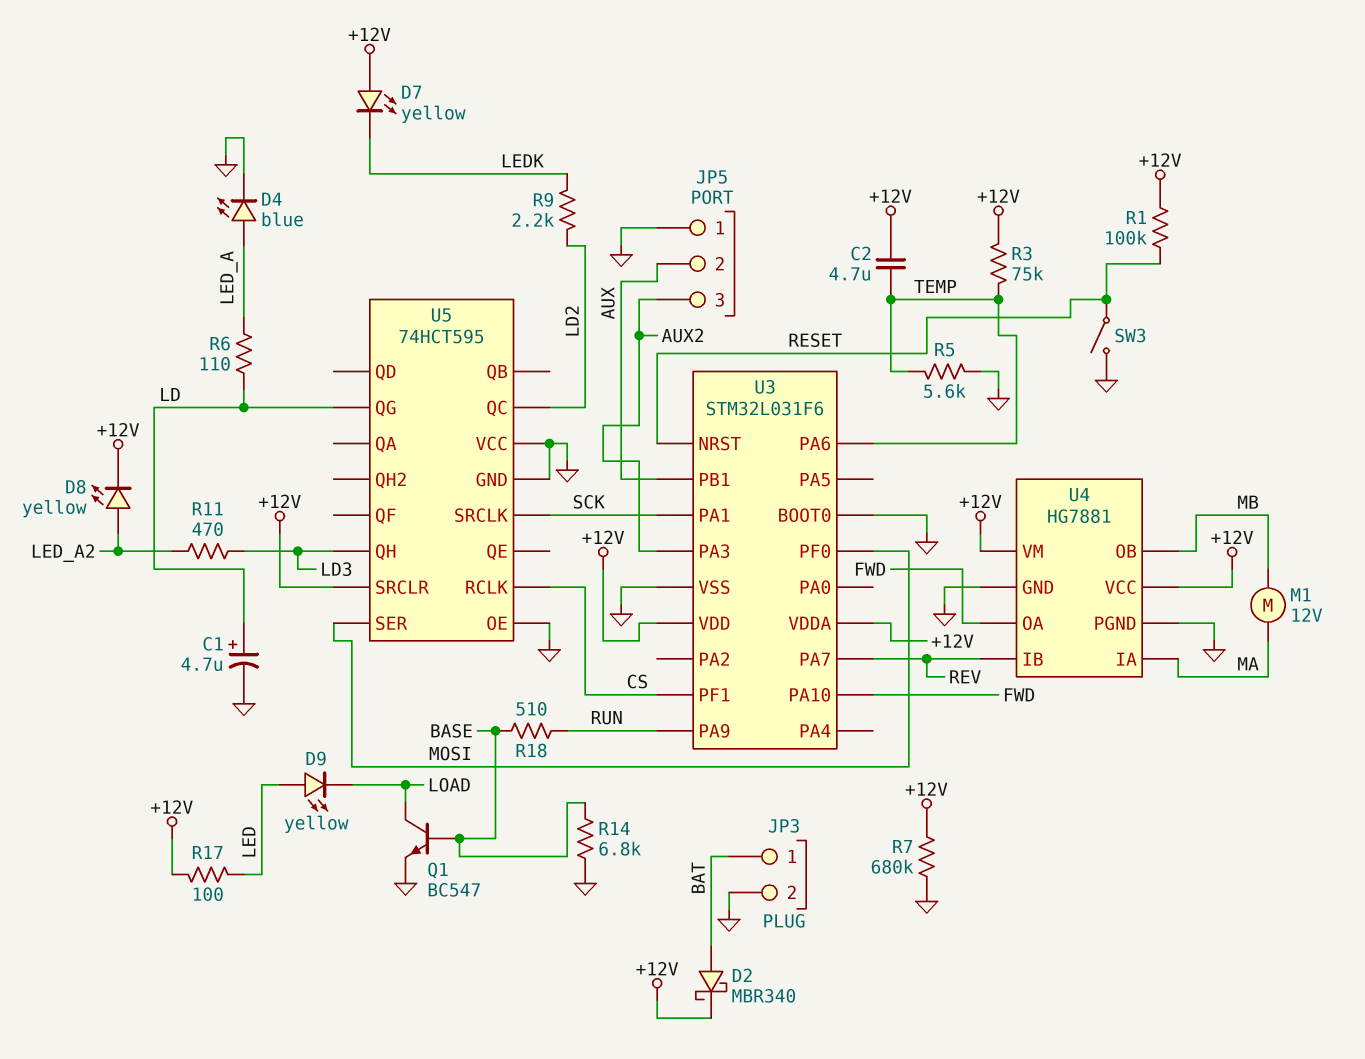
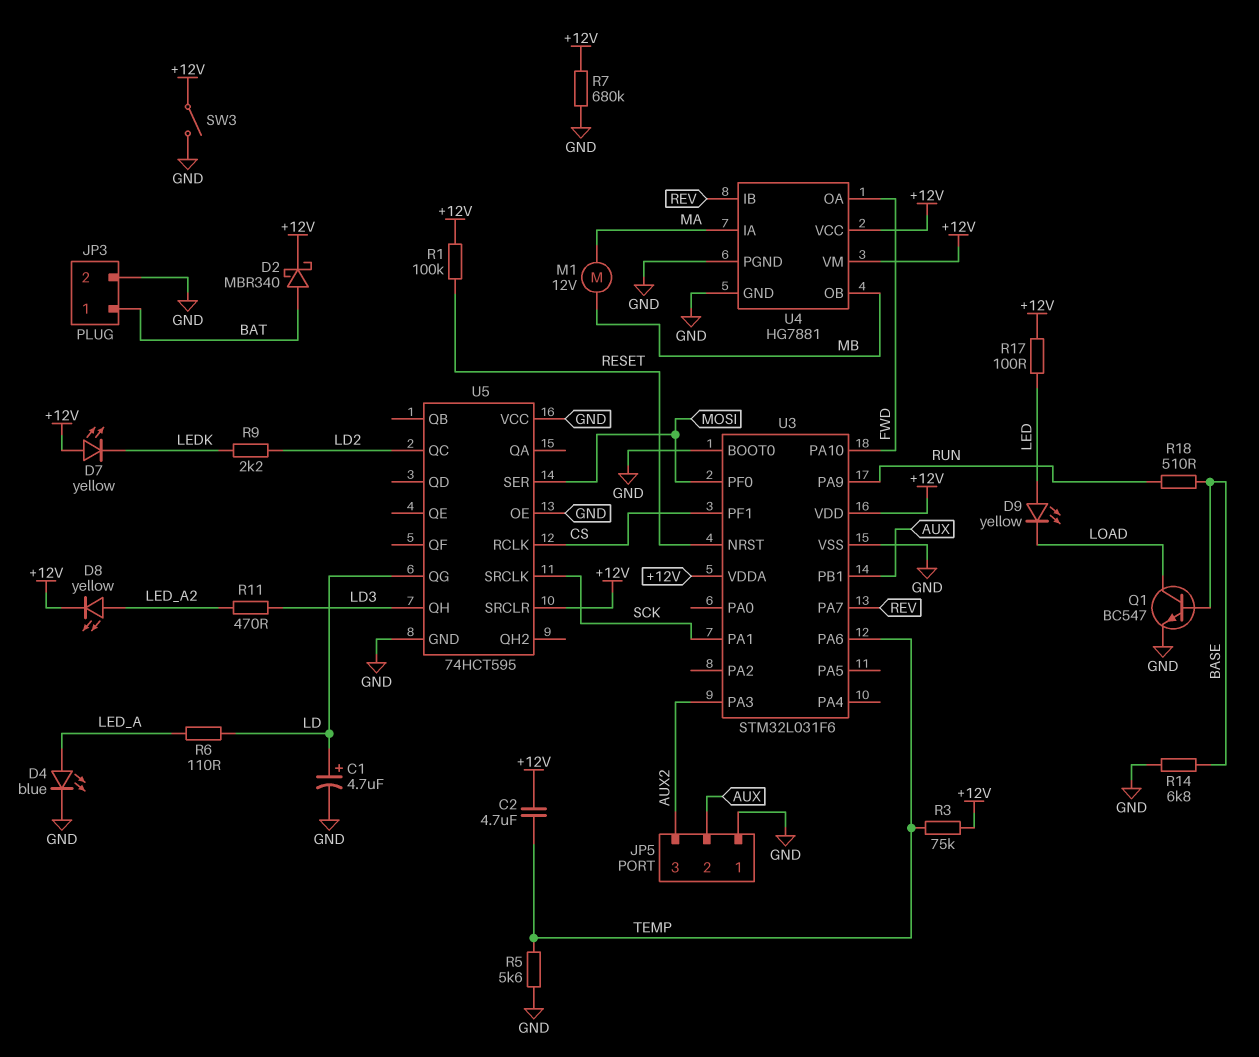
SW3: switch (GND, RESET) -> switch (+12V, GND)

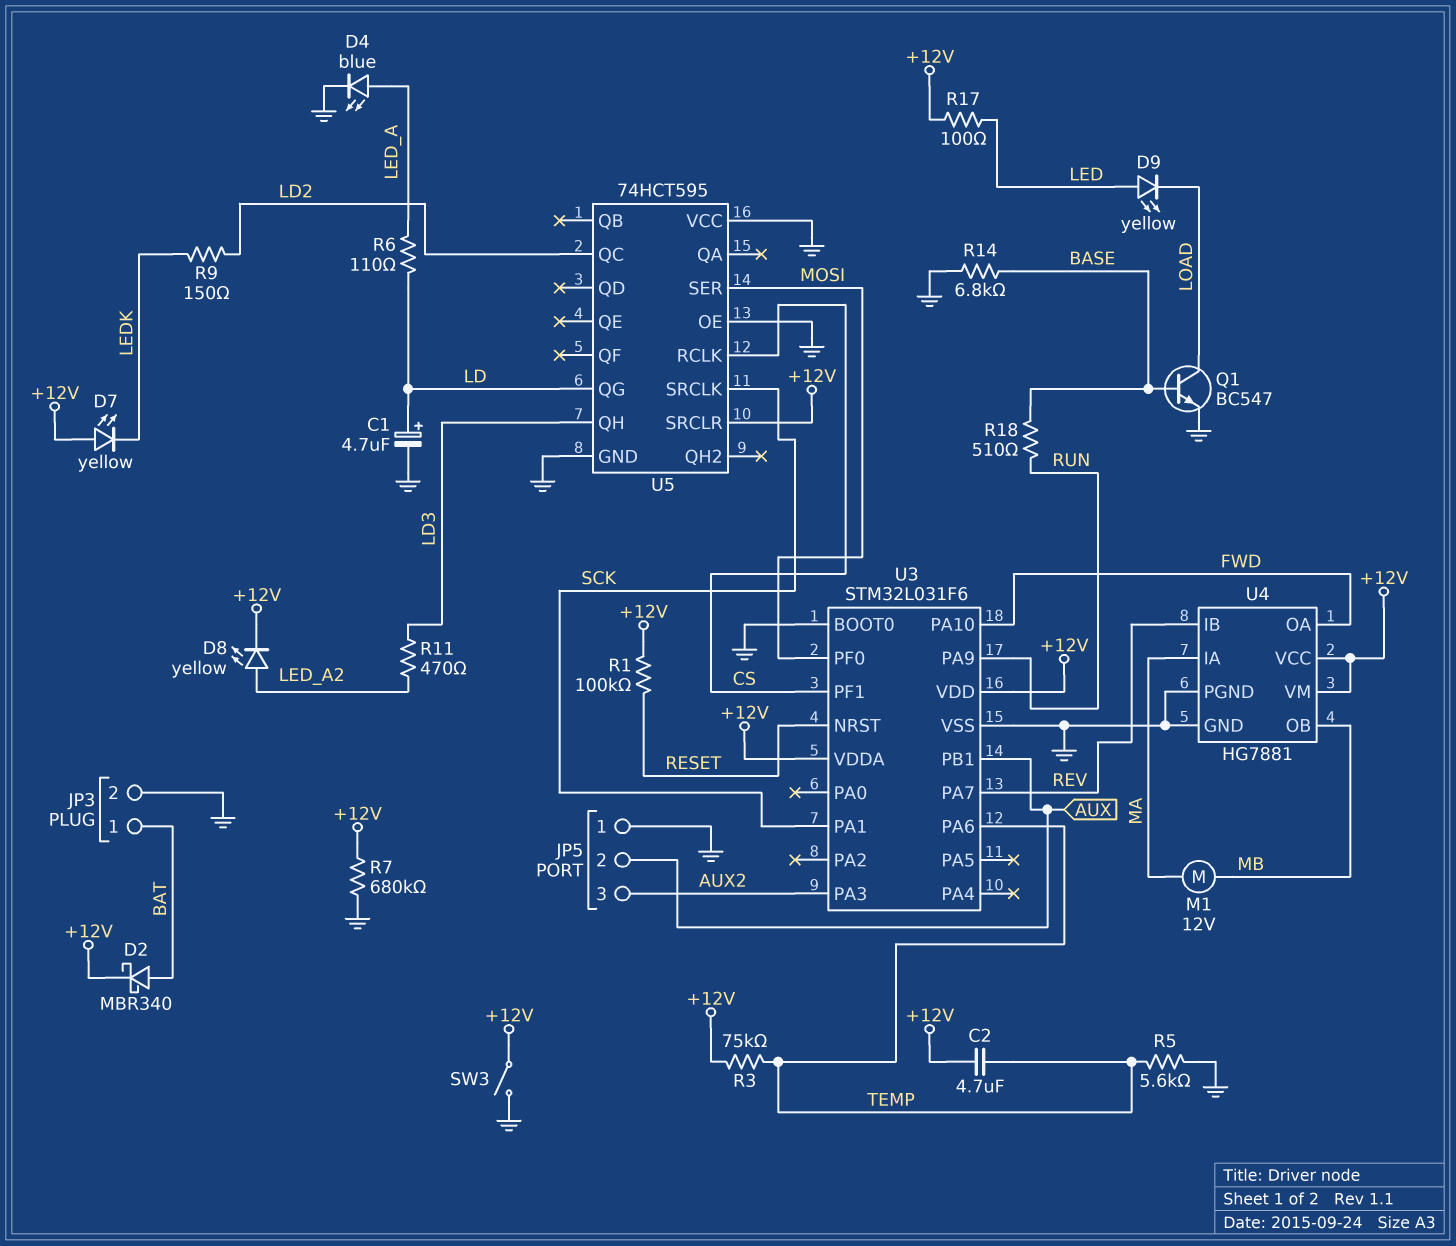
R9: 2.2k (LD2, LEDK) -> 150 (LD2, LEDK)

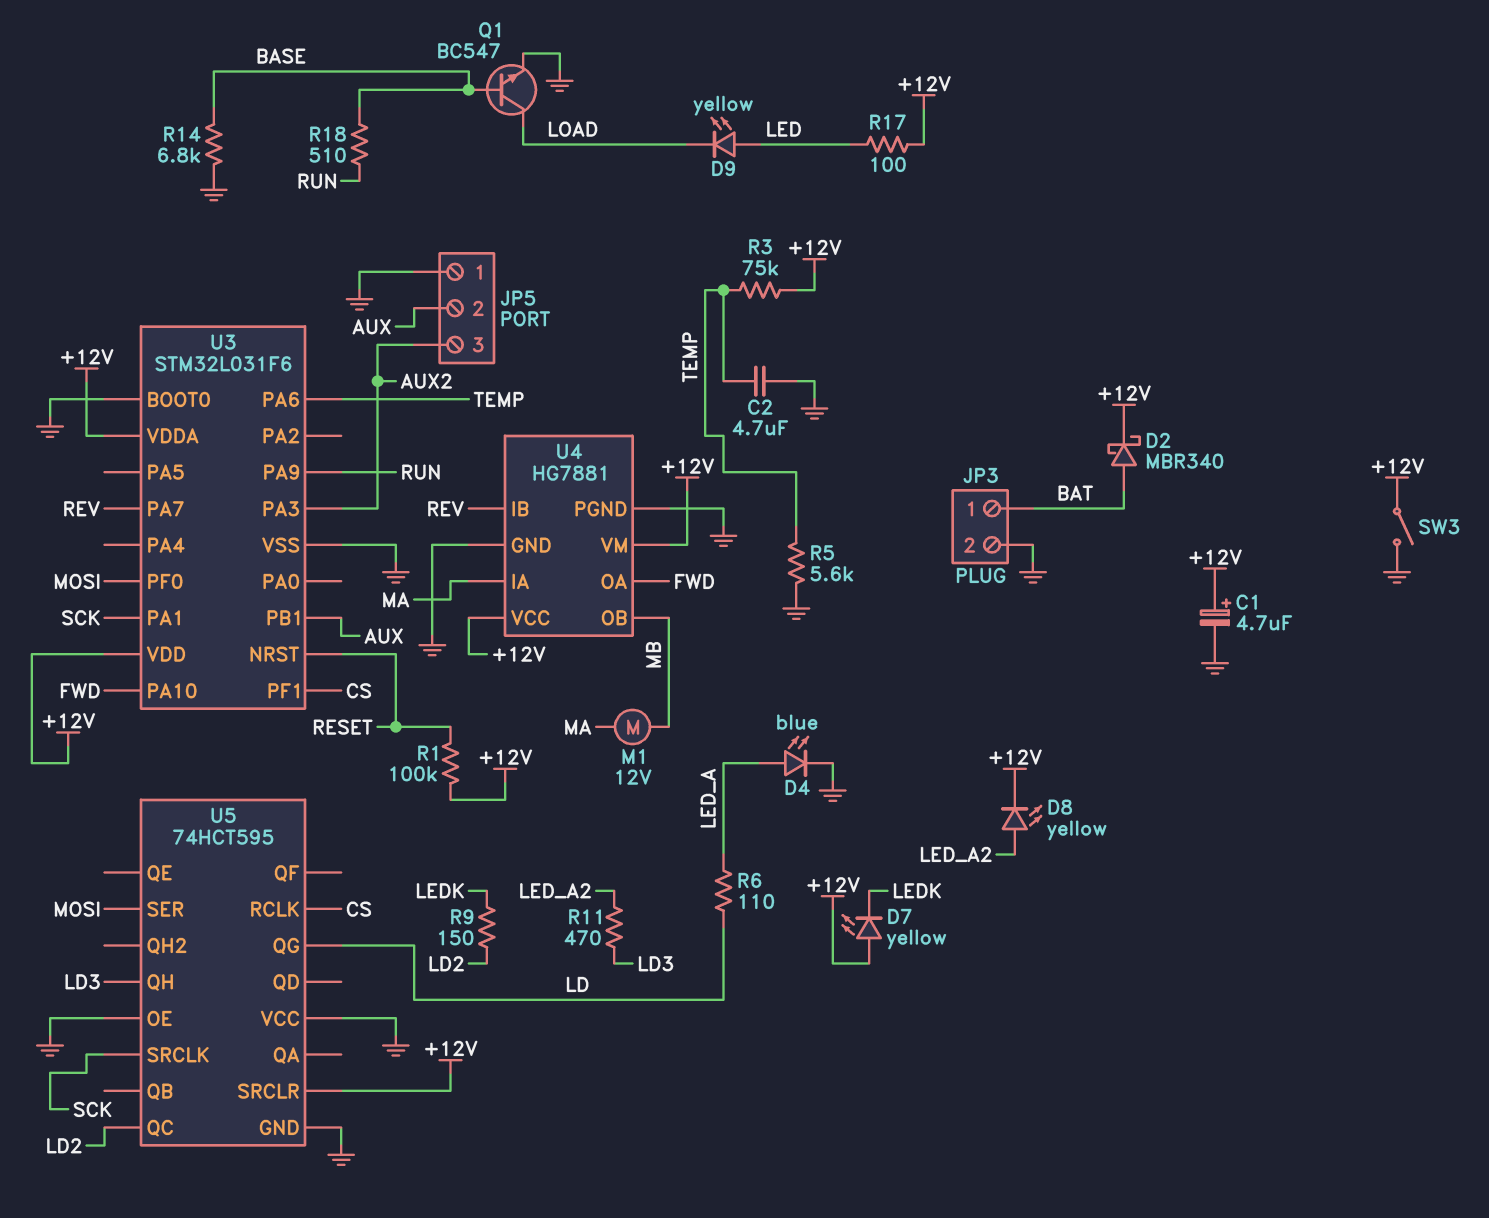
C1: 4.7uF (plus LD, minus GND) -> 4.7uF (plus +12V, minus GND)
C2: 4.7uF (+12V, TEMP) -> 4.7uF (GND, TEMP)
R7: 680k (+12V, GND) -> none

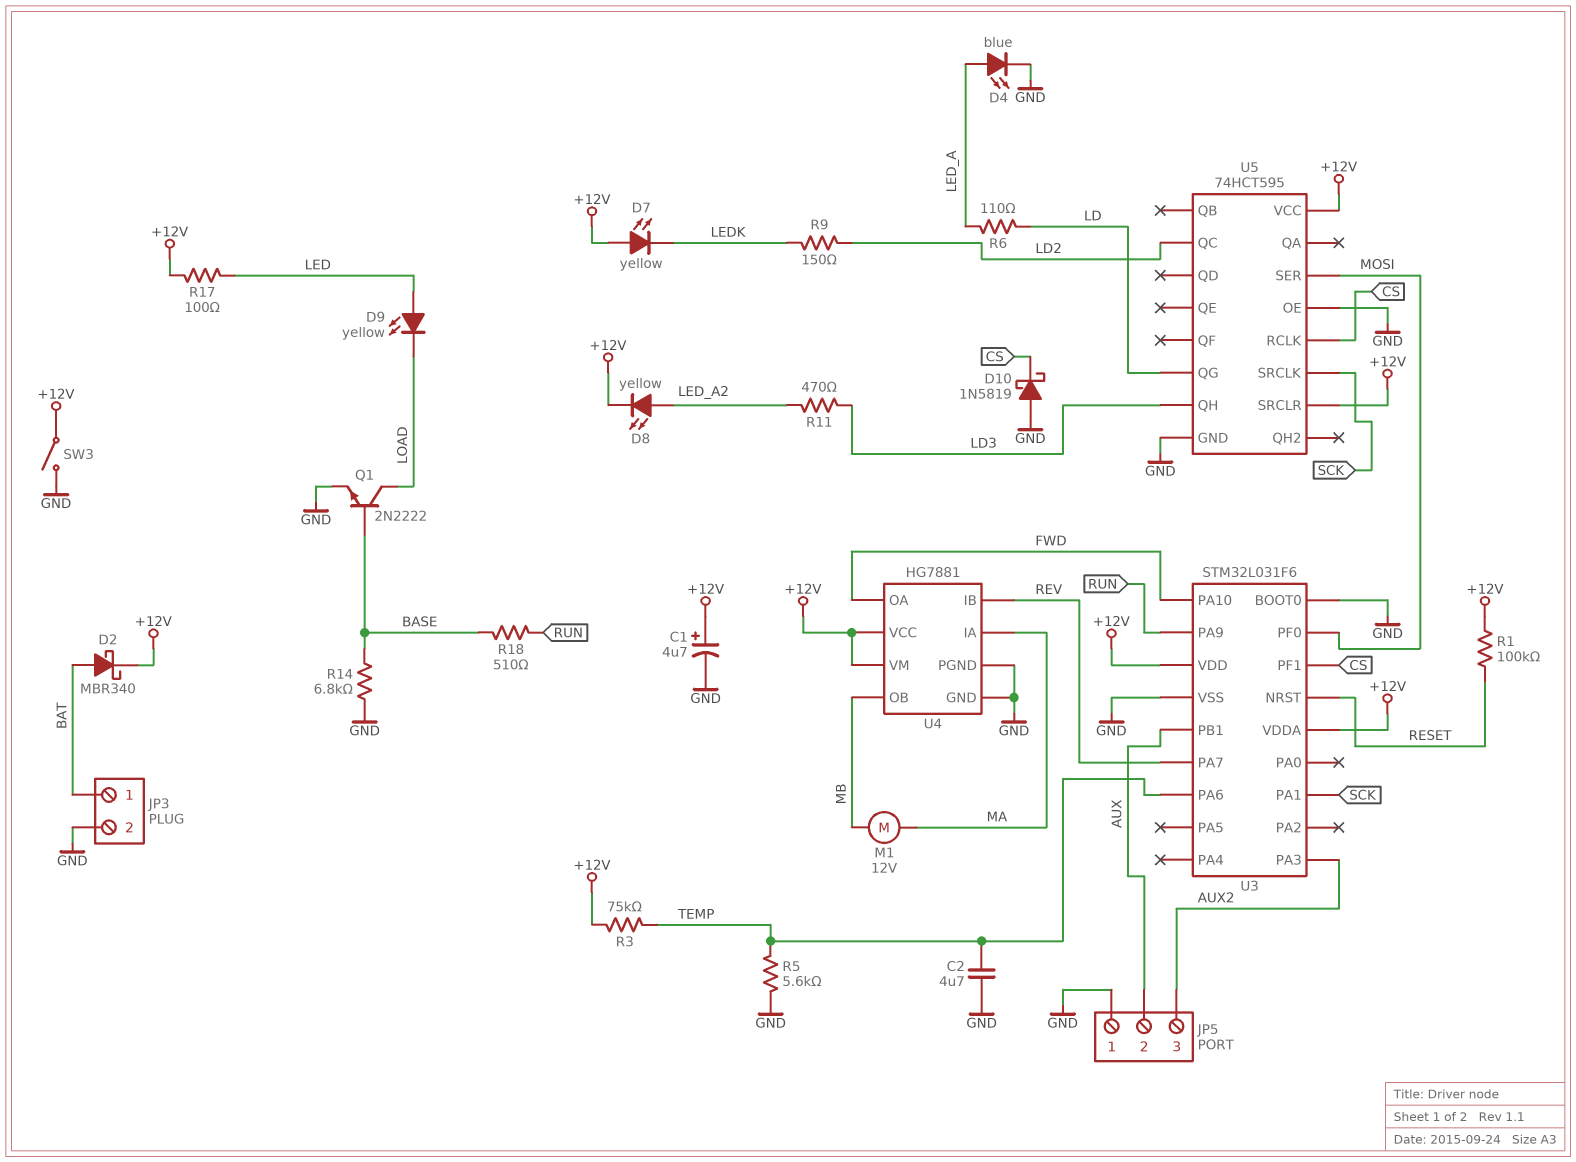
D10: none -> schottky 1N5819 (A GND, K CS)
Q1: NPN BC547 (B BASE, C LOAD, E GND) -> NPN 2N2222 (B BASE, C LOAD, E GND)
U5 pin VCC: GND -> +12V

